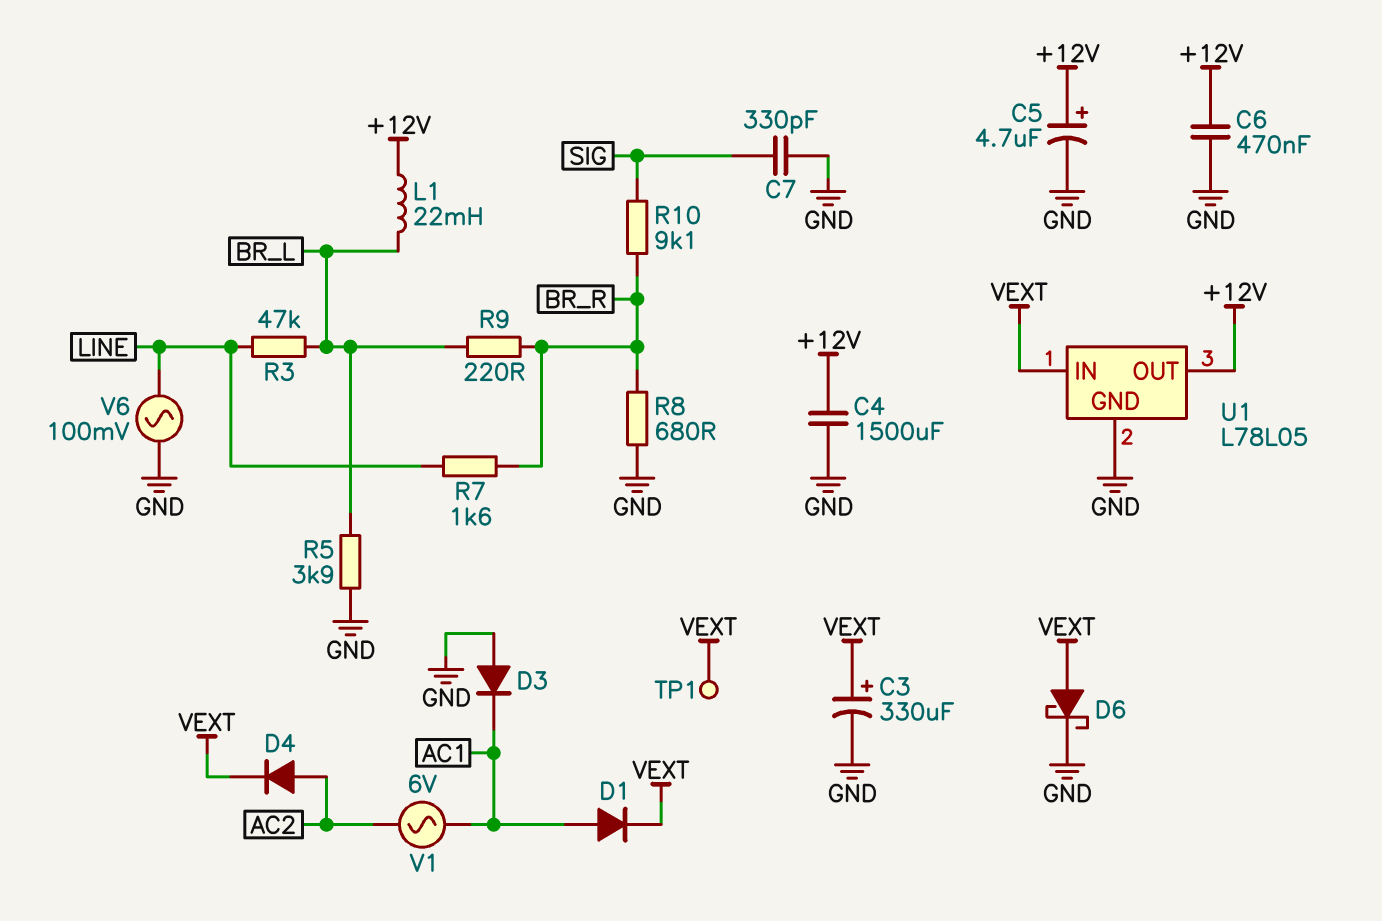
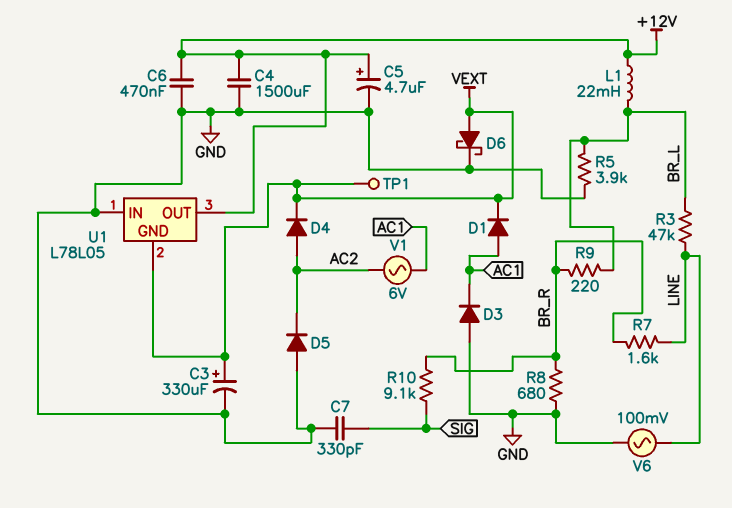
D5: none -> diode (A GND, K AC2)
U1 pin GND: GND -> VEXT
U1 pin IN: VEXT -> GND

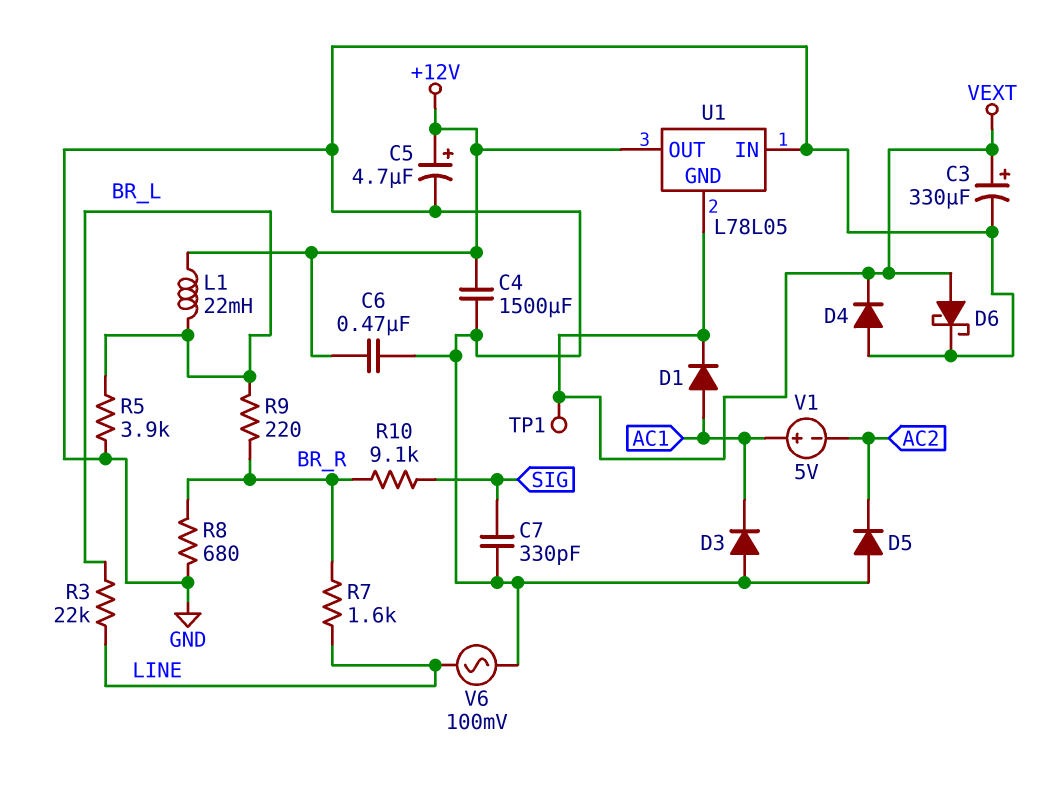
D4: diode (A AC2, K VEXT) -> diode (A GND, K VEXT)
R3: 47k (BR_L, LINE) -> 22k (BR_L, LINE)
V1: AC 6V (AC1, AC2) -> 5V (plus AC1, minus AC2)

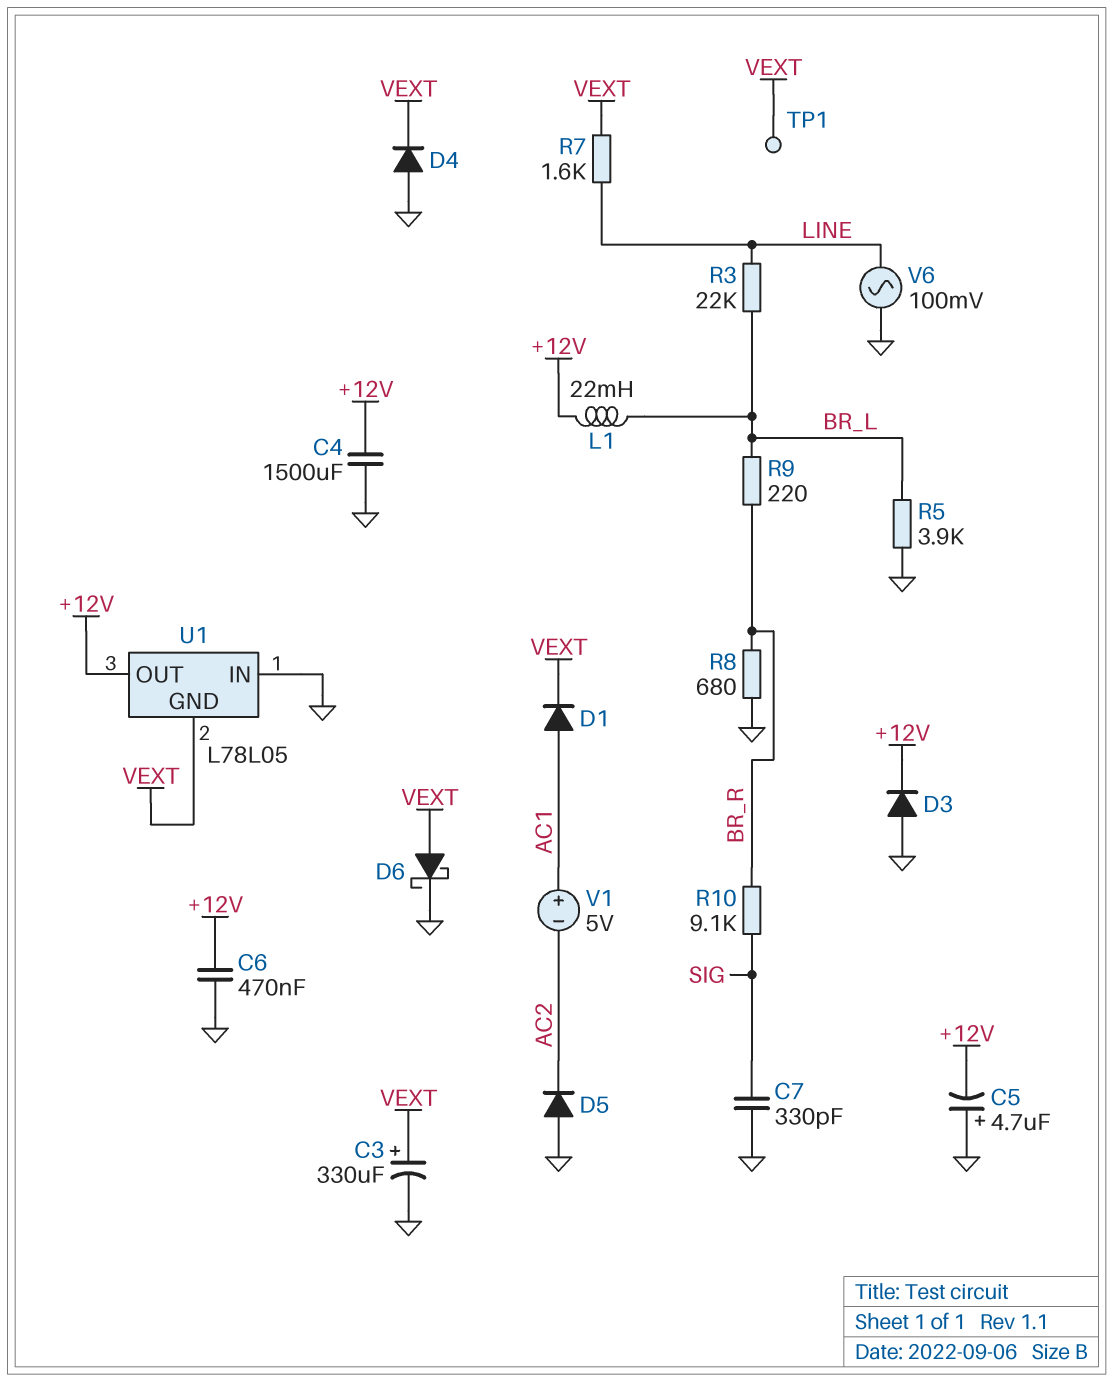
C5: 4.7uF (plus +12V, minus GND) -> 4.7uF (plus GND, minus +12V)
D3: diode (A GND, K AC1) -> diode (A GND, K +12V)
R7: 1.6k (BR_R, LINE) -> 1.6k (LINE, VEXT)

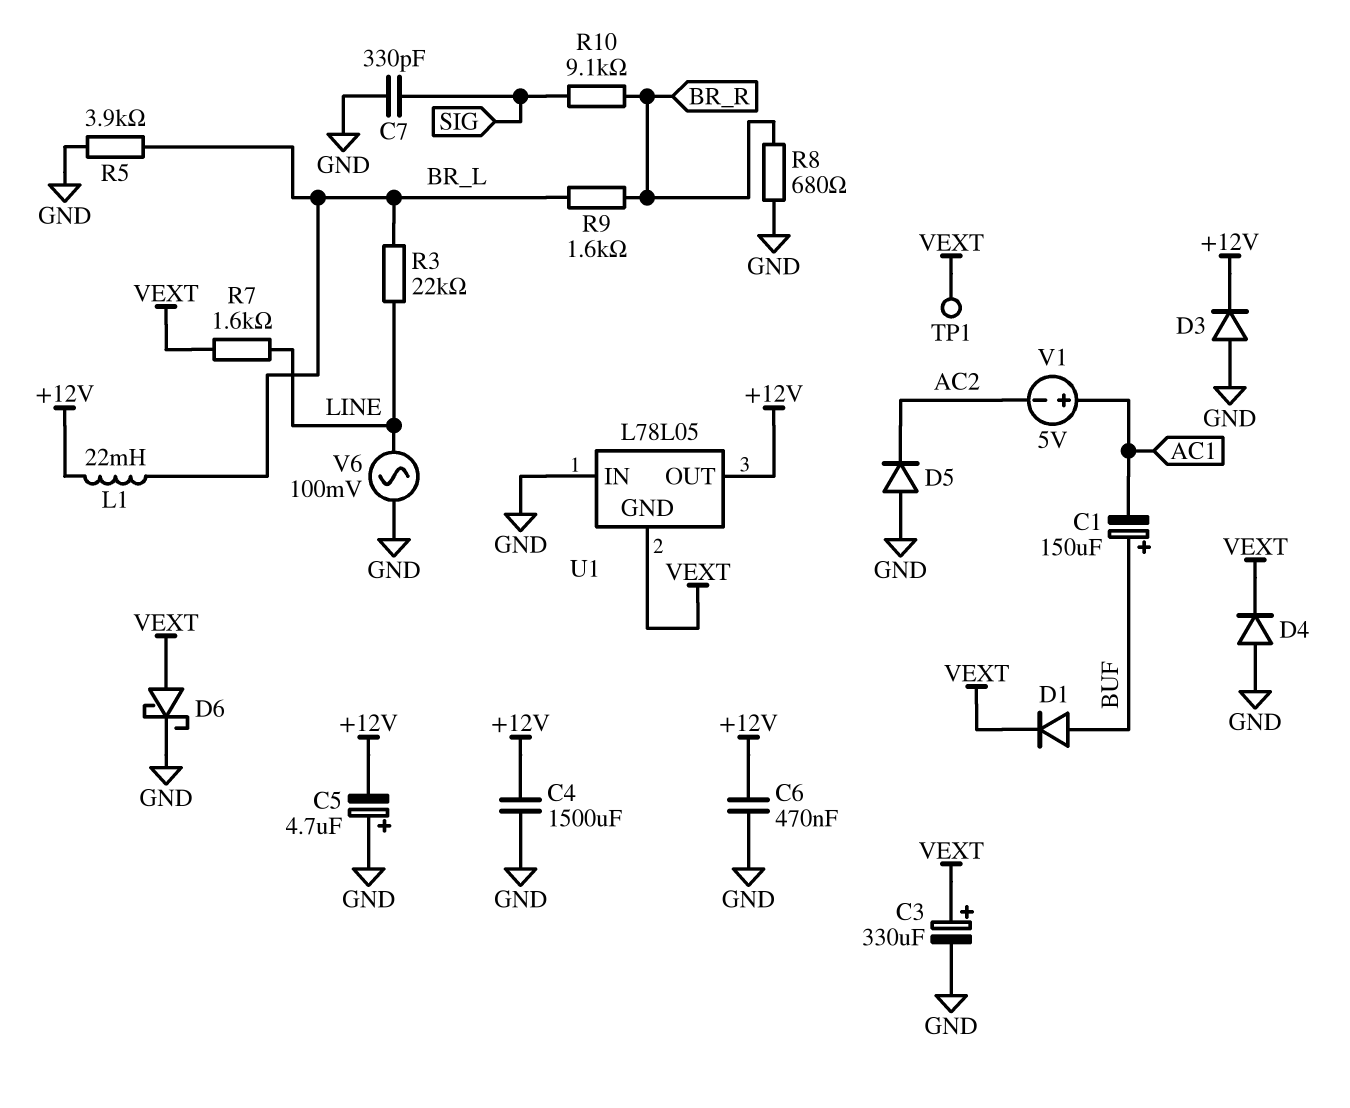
C1: none -> 150uF (plus BUF, minus AC1)
D1: diode (A AC1, K VEXT) -> diode (A BUF, K VEXT)
R9: 220 (BR_L, BR_R) -> 1.6k (BR_L, BR_R)

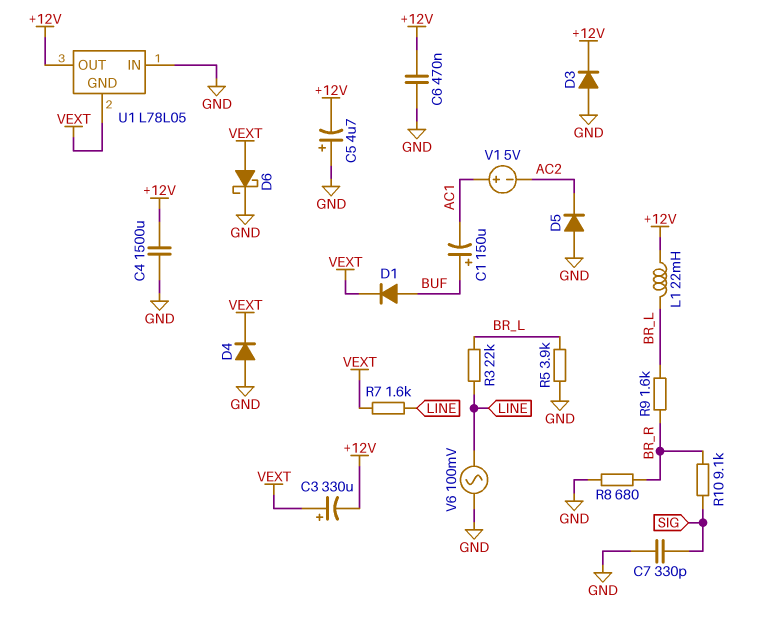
C3: 330uF (plus VEXT, minus GND) -> 330uF (plus VEXT, minus +12V)
TP1: test point (VEXT) -> none

